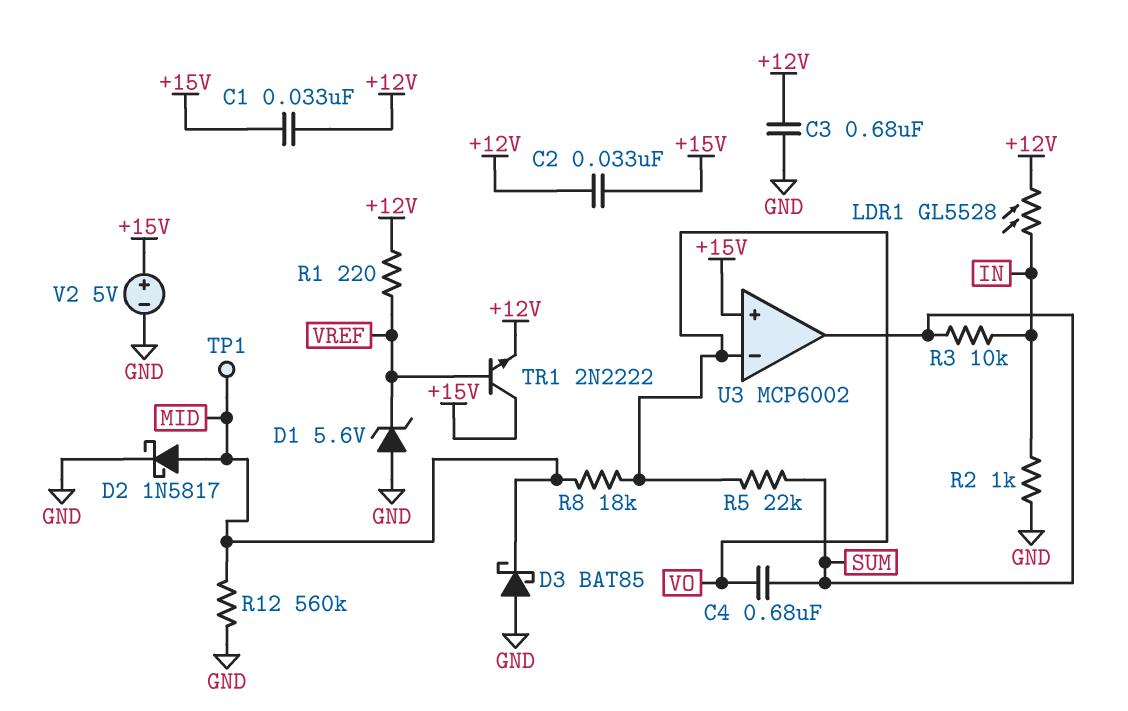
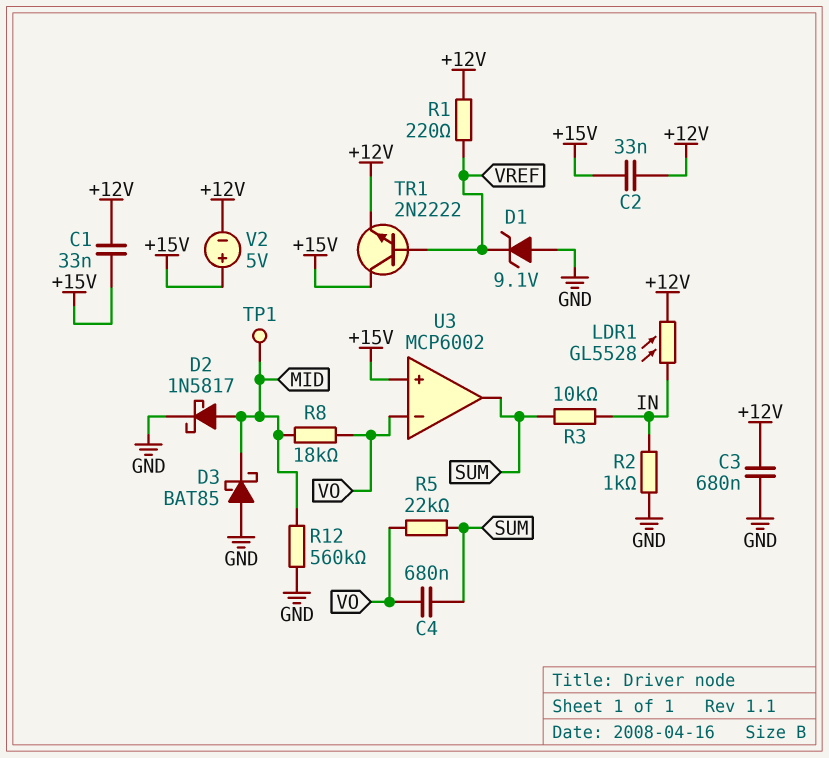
D1: zener 5.6V (A GND, K VREF) -> zener 9.1V (A GND, K VREF)
V2: 5V (plus +15V, minus GND) -> 5V (plus +15V, minus +12V)

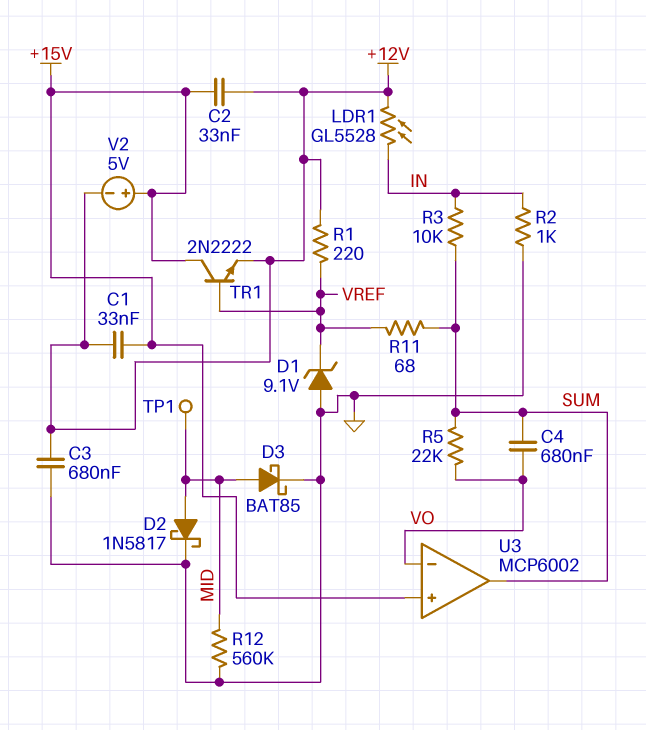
D3: schottky BAT85 (A GND, K MID) -> schottky BAT85 (A MID, K GND)
R8: 18k (MID, VO) -> none
R11: none -> 68 (SUM, VREF)

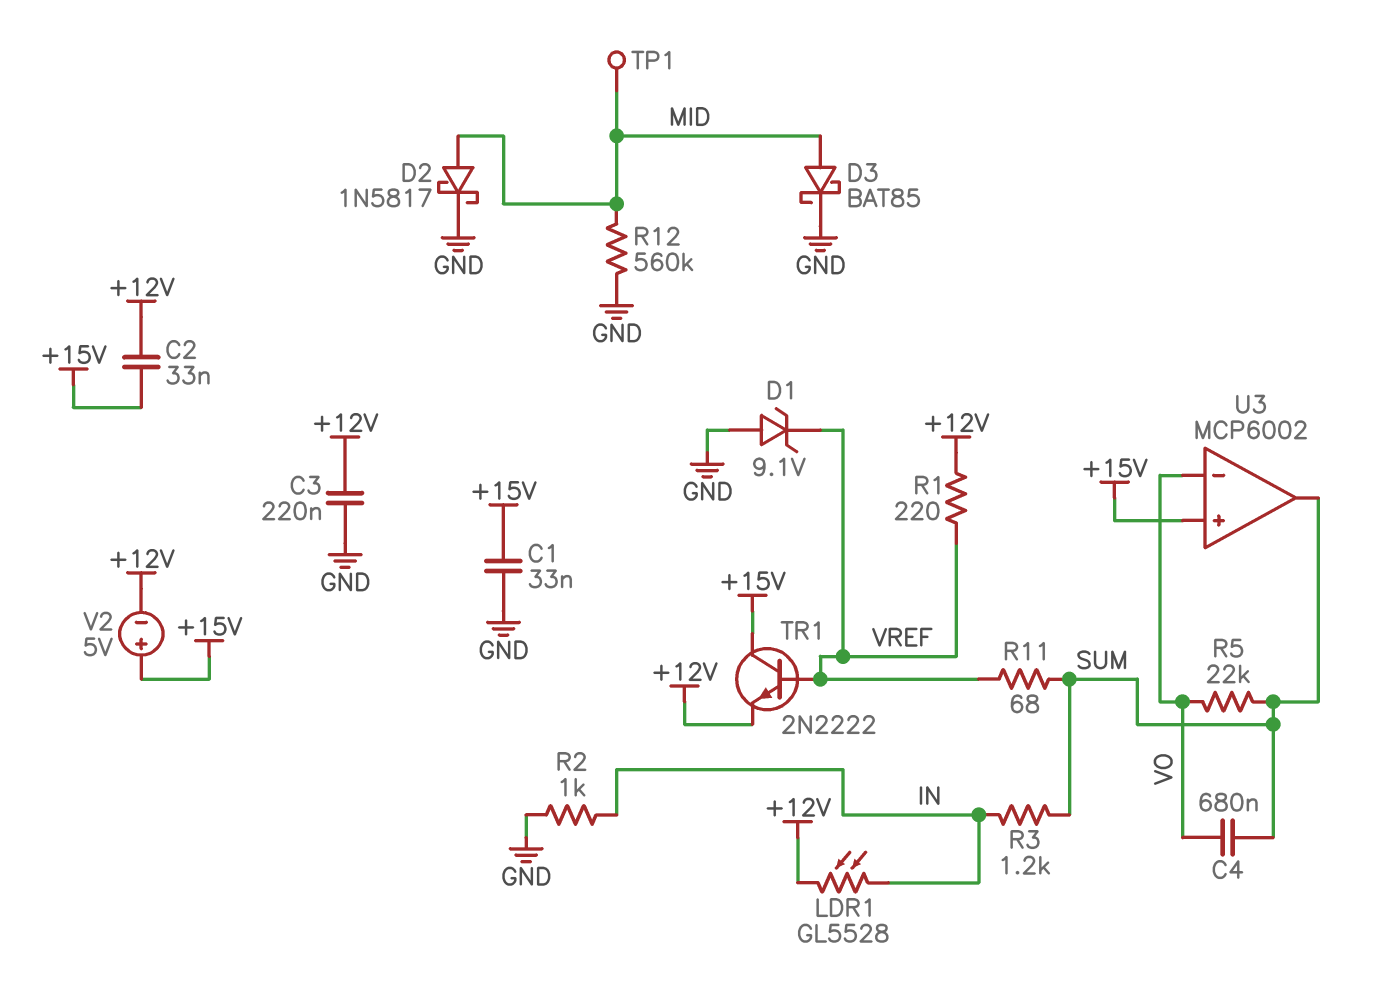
C1: 33nF (+12V, +15V) -> 33nF (+15V, GND)
C3: 680nF (+12V, GND) -> 220nF (+12V, GND)
R3: 10k (IN, SUM) -> 1.2k (IN, SUM)

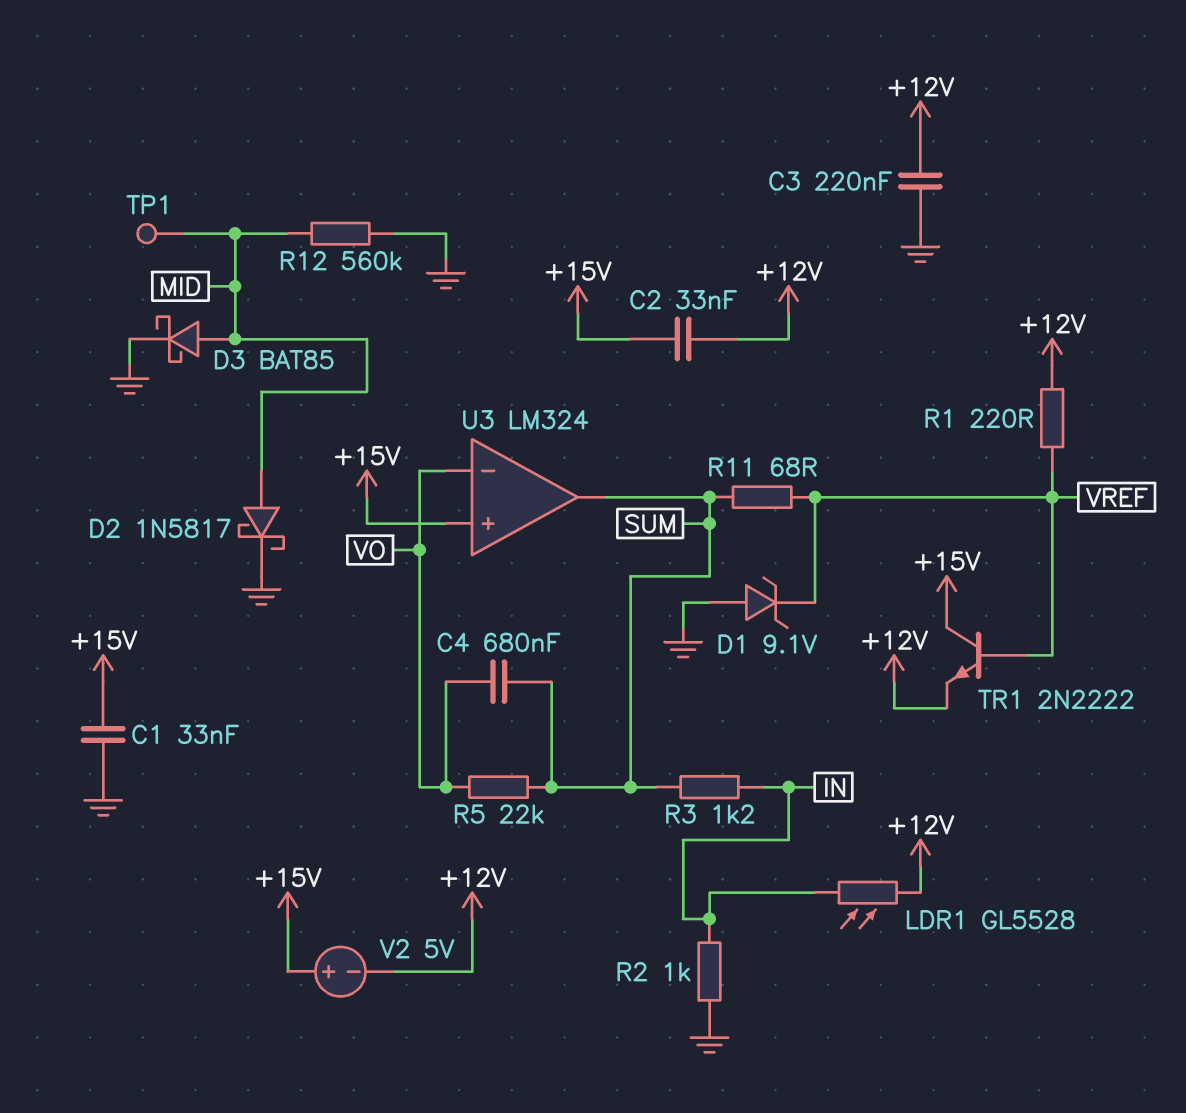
U3: MCP6002 -> LM324

